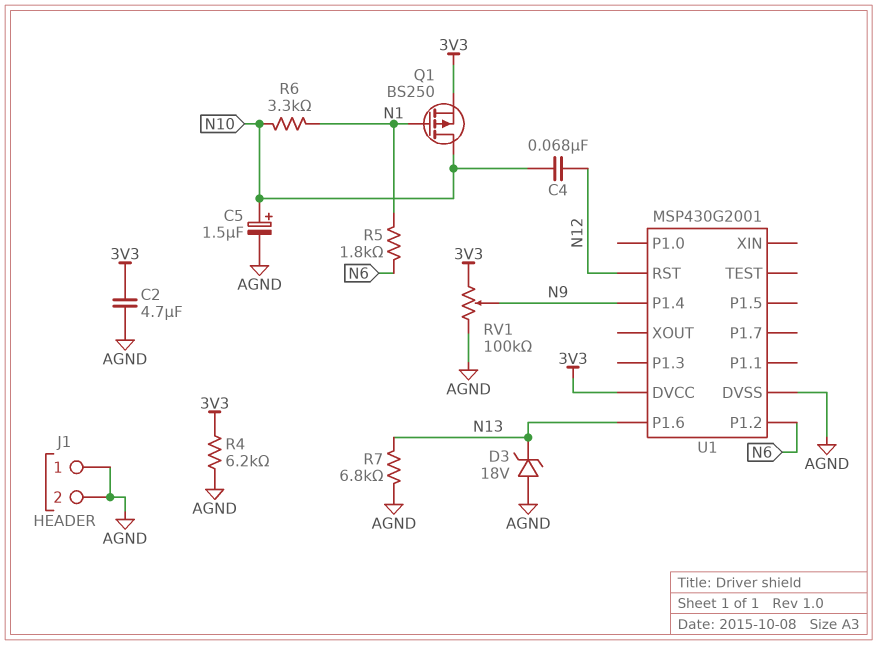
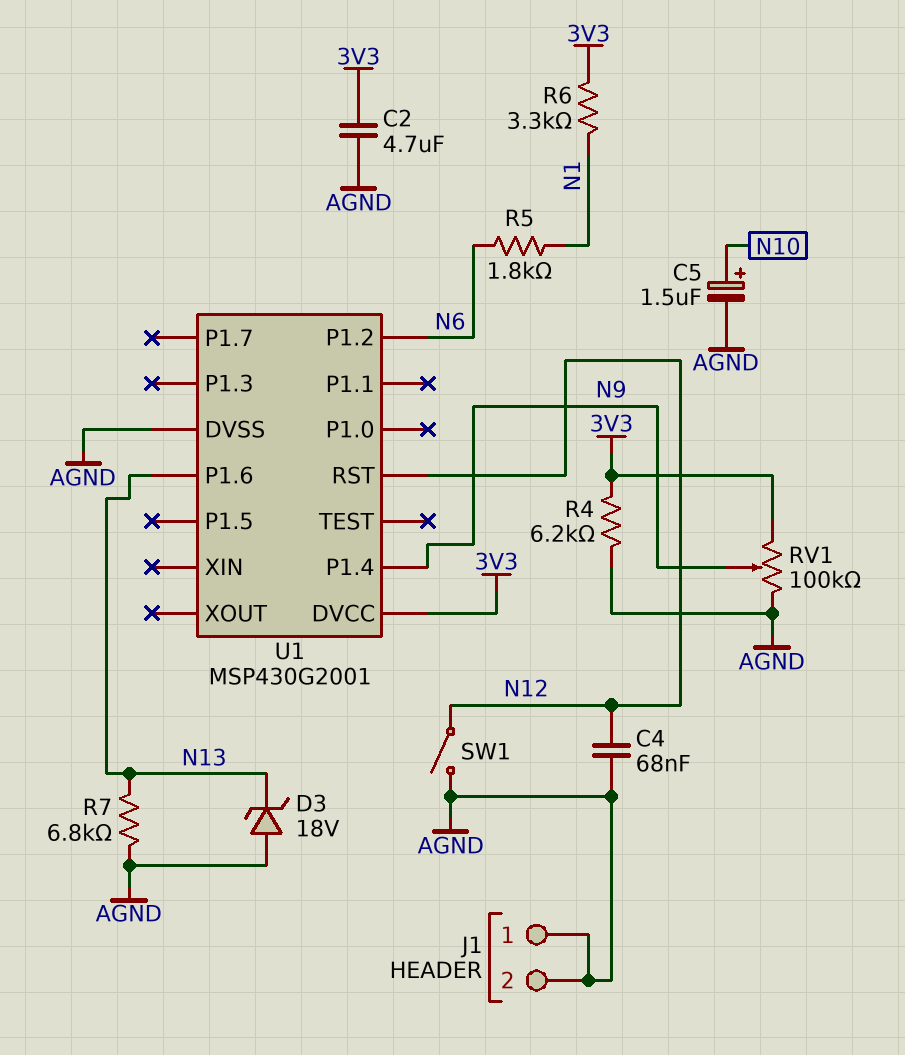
C4: 68nF (N10, N12) -> 68nF (AGND, N12)
Q1: PMOS BS250 (G N1, D N10, S 3V3) -> none
R6: 3.3k (N1, N10) -> 3.3k (3V3, N1)
SW1: none -> switch (AGND, N12)

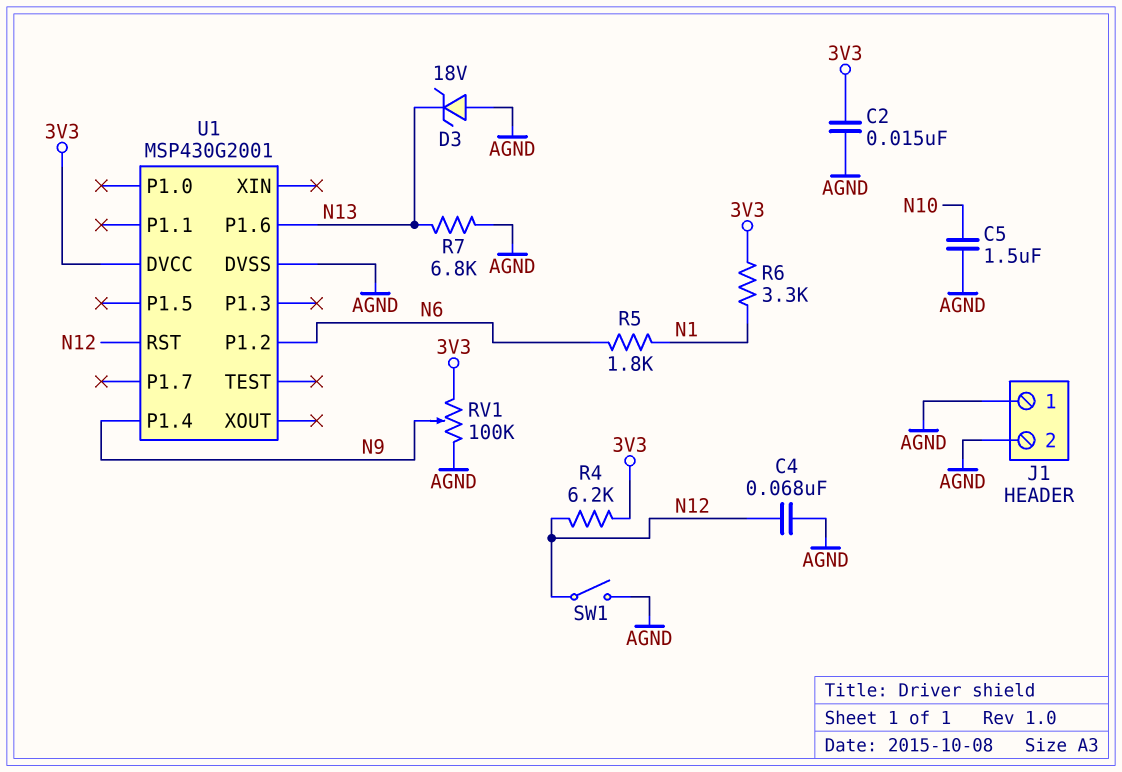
C2: 4.7uF (3V3, AGND) -> 15nF (3V3, AGND)
C5: 1.5uF (plus N10, minus AGND) -> 1.5uF (AGND, N10)
R4: 6.2k (3V3, AGND) -> 6.2k (3V3, N12)

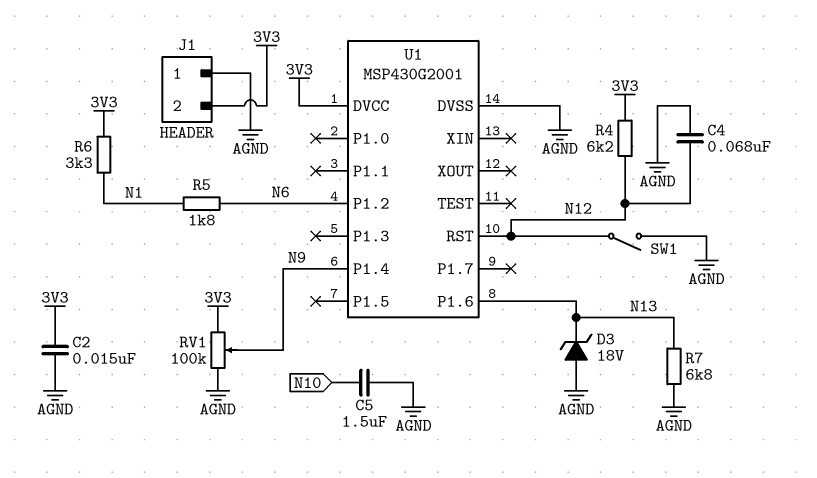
J1 pin 2: AGND -> 3V3

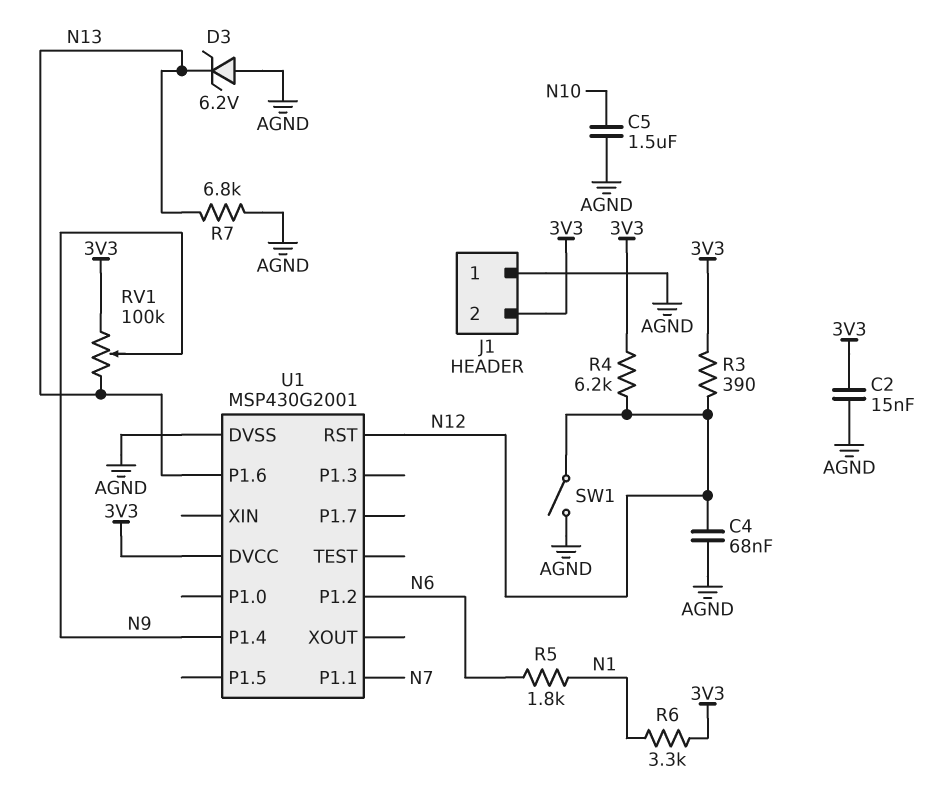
D3: zener 18V (A AGND, K N13) -> zener 6.2V (A AGND, K N13)
R3: none -> 390 (3V3, N12)
RV1: 100k (3V3, AGND, wiper N9) -> 100k (3V3, N13, wiper N9)
U1 pin P1.1: none -> N7

